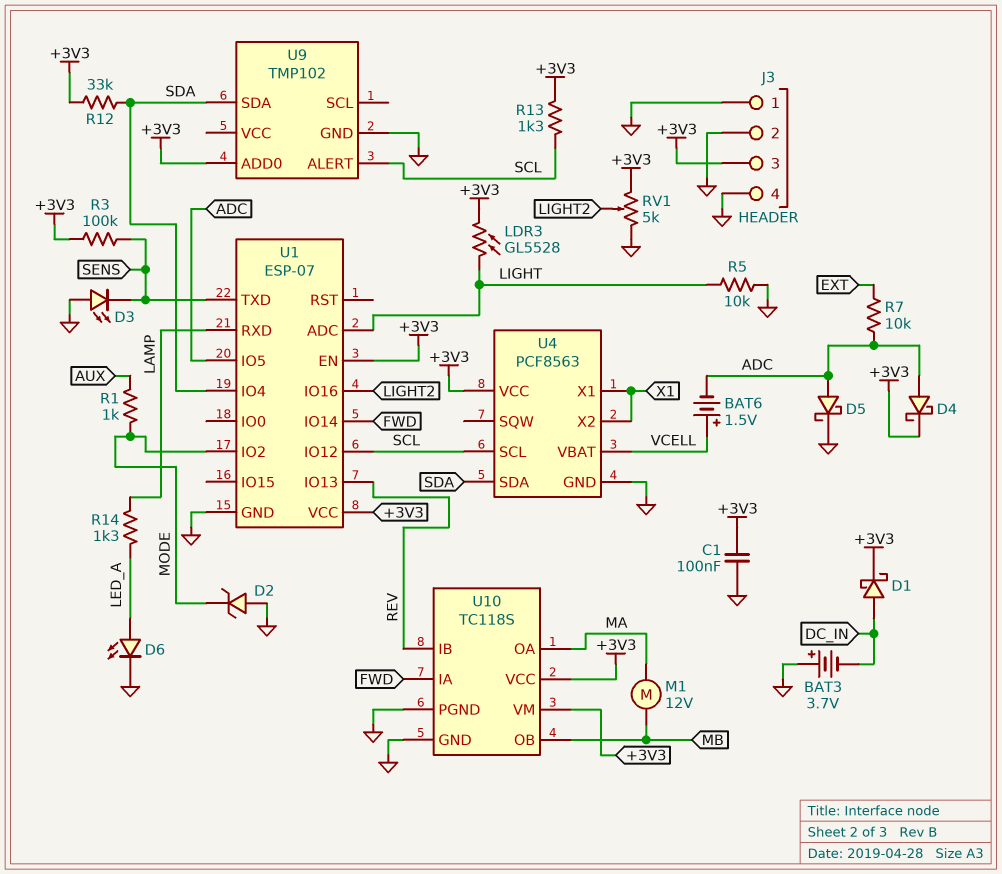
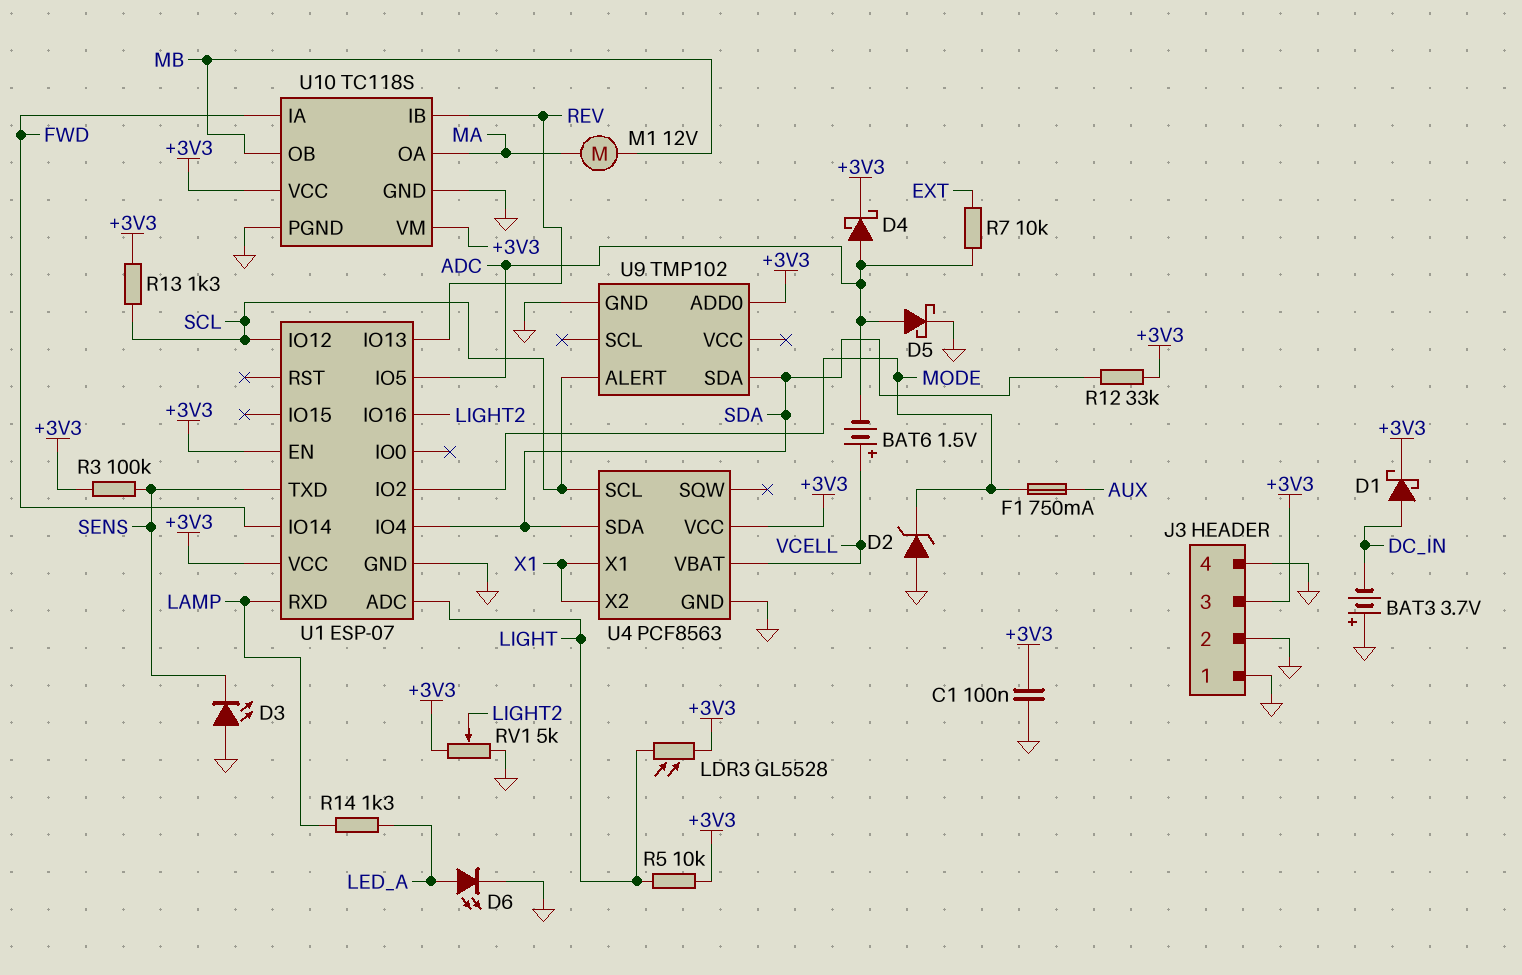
F1: none -> 750mA (AUX, MODE)
R1: 1k (AUX, MODE) -> none
R5: 10k (GND, LIGHT) -> 10k (+3V3, LIGHT)

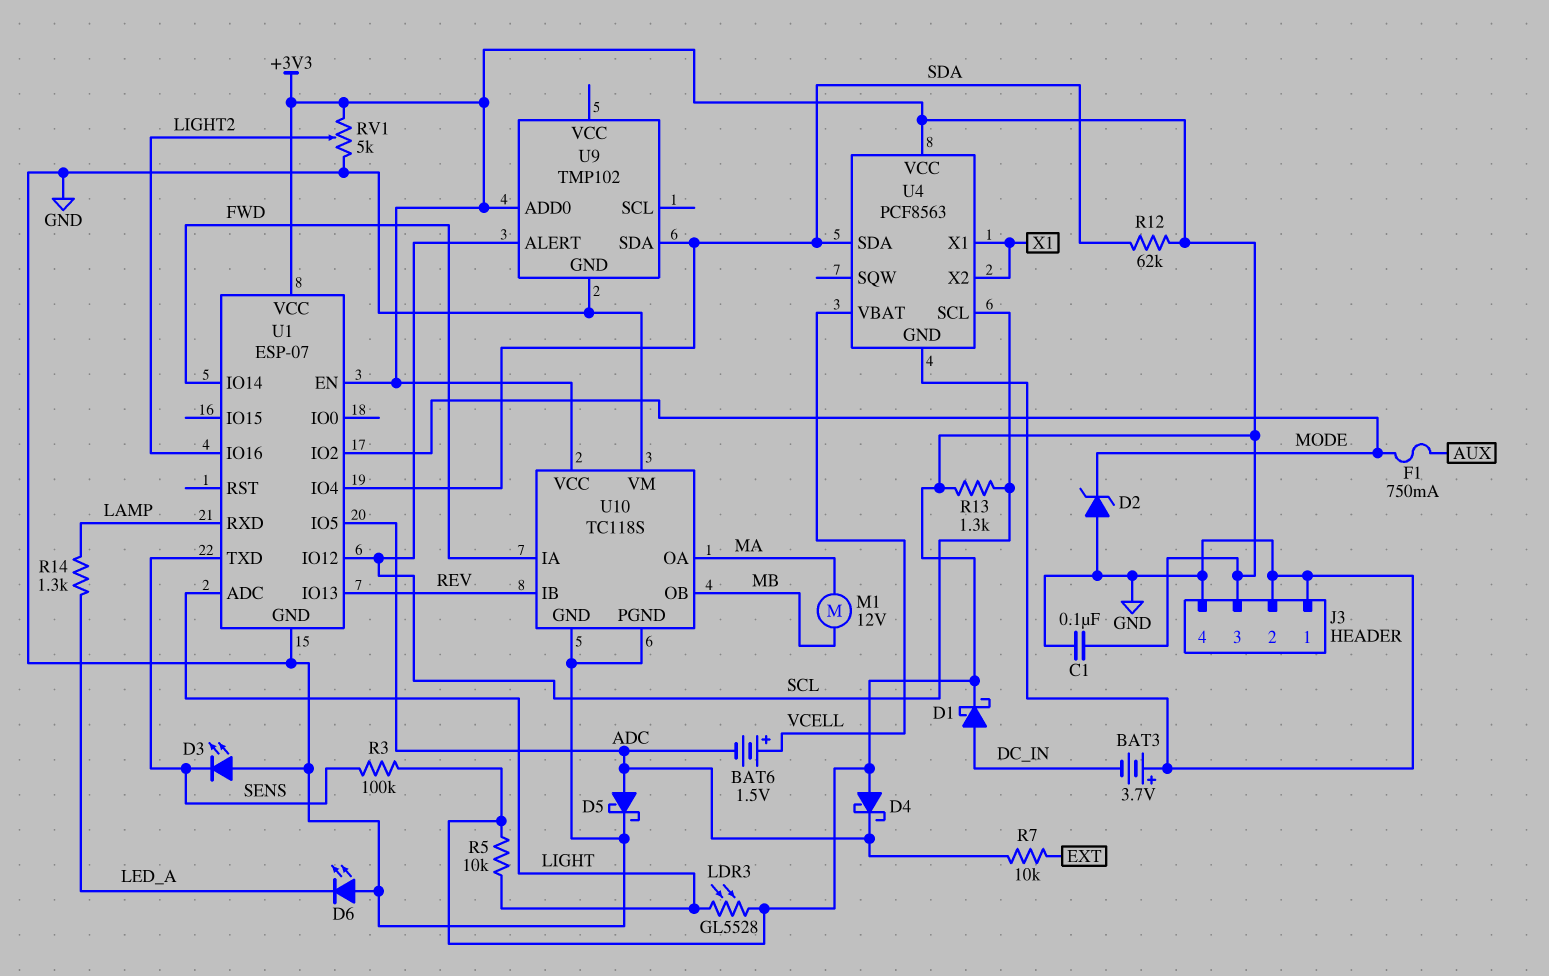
D4: schottky (A ADC, K +3V3) -> schottky (A +3V3, K ADC)
D6: LED (A LED_A, K GND) -> LED (A GND, K LED_A)
R12: 33k (+3V3, SDA) -> 62k (+3V3, SDA)
U10 pin VM: +3V3 -> GND

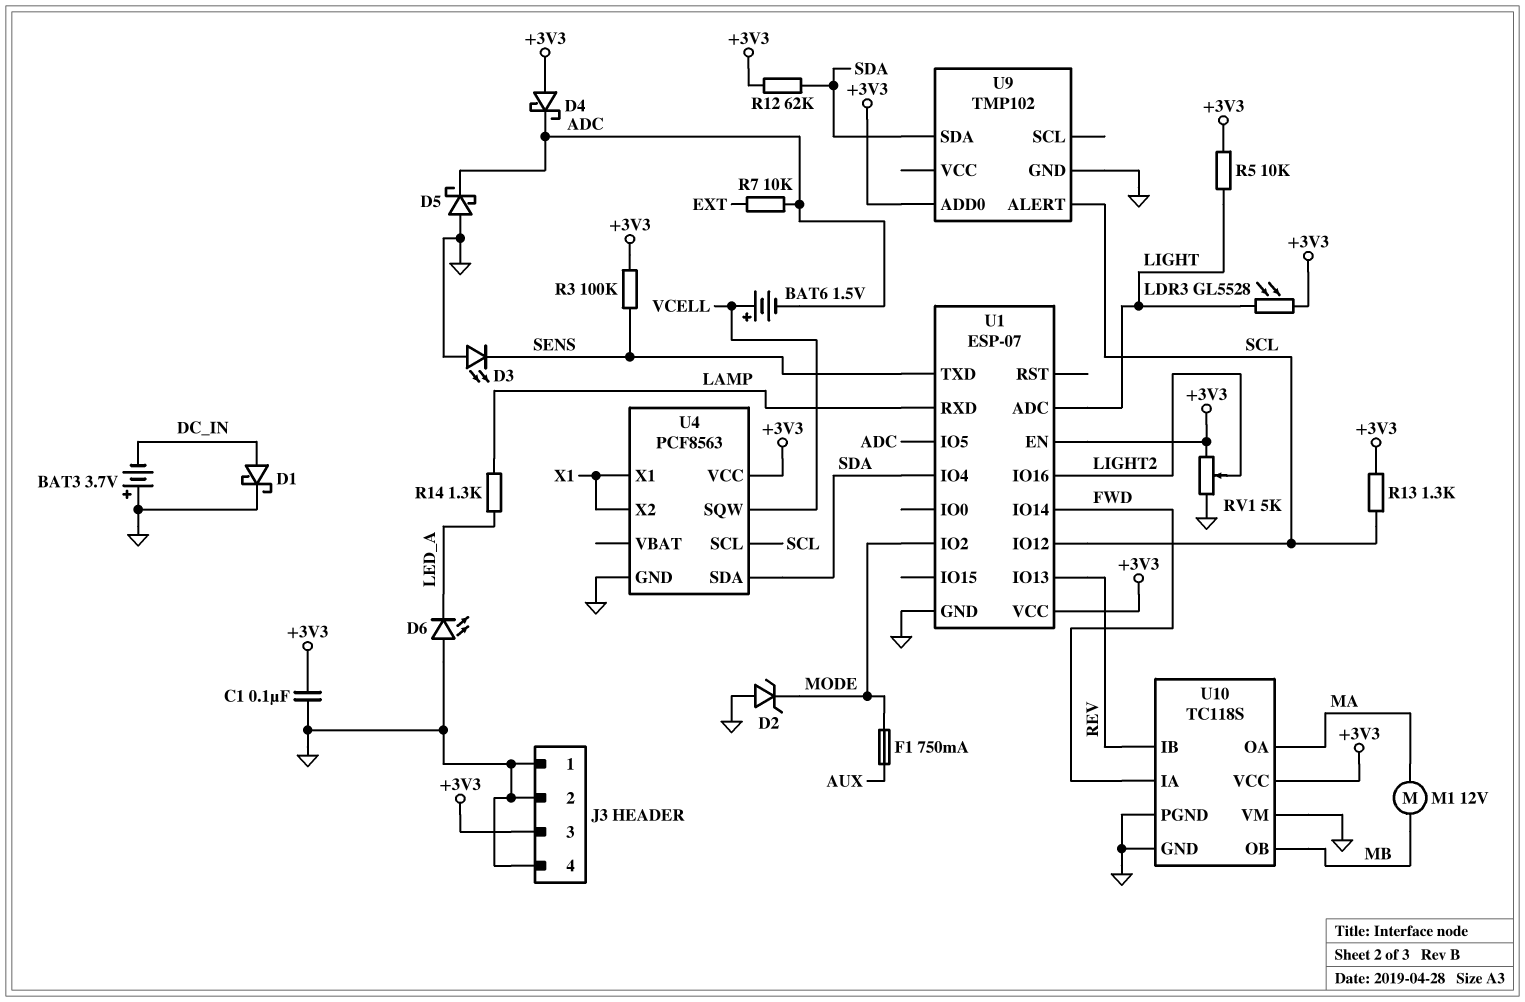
D1: schottky (A DC_IN, K +3V3) -> schottky (A DC_IN, K GND)
D5: schottky (A ADC, K GND) -> schottky (A GND, K ADC)
U4 pin SQW: none -> VCELL
U4 pin VBAT: VCELL -> none

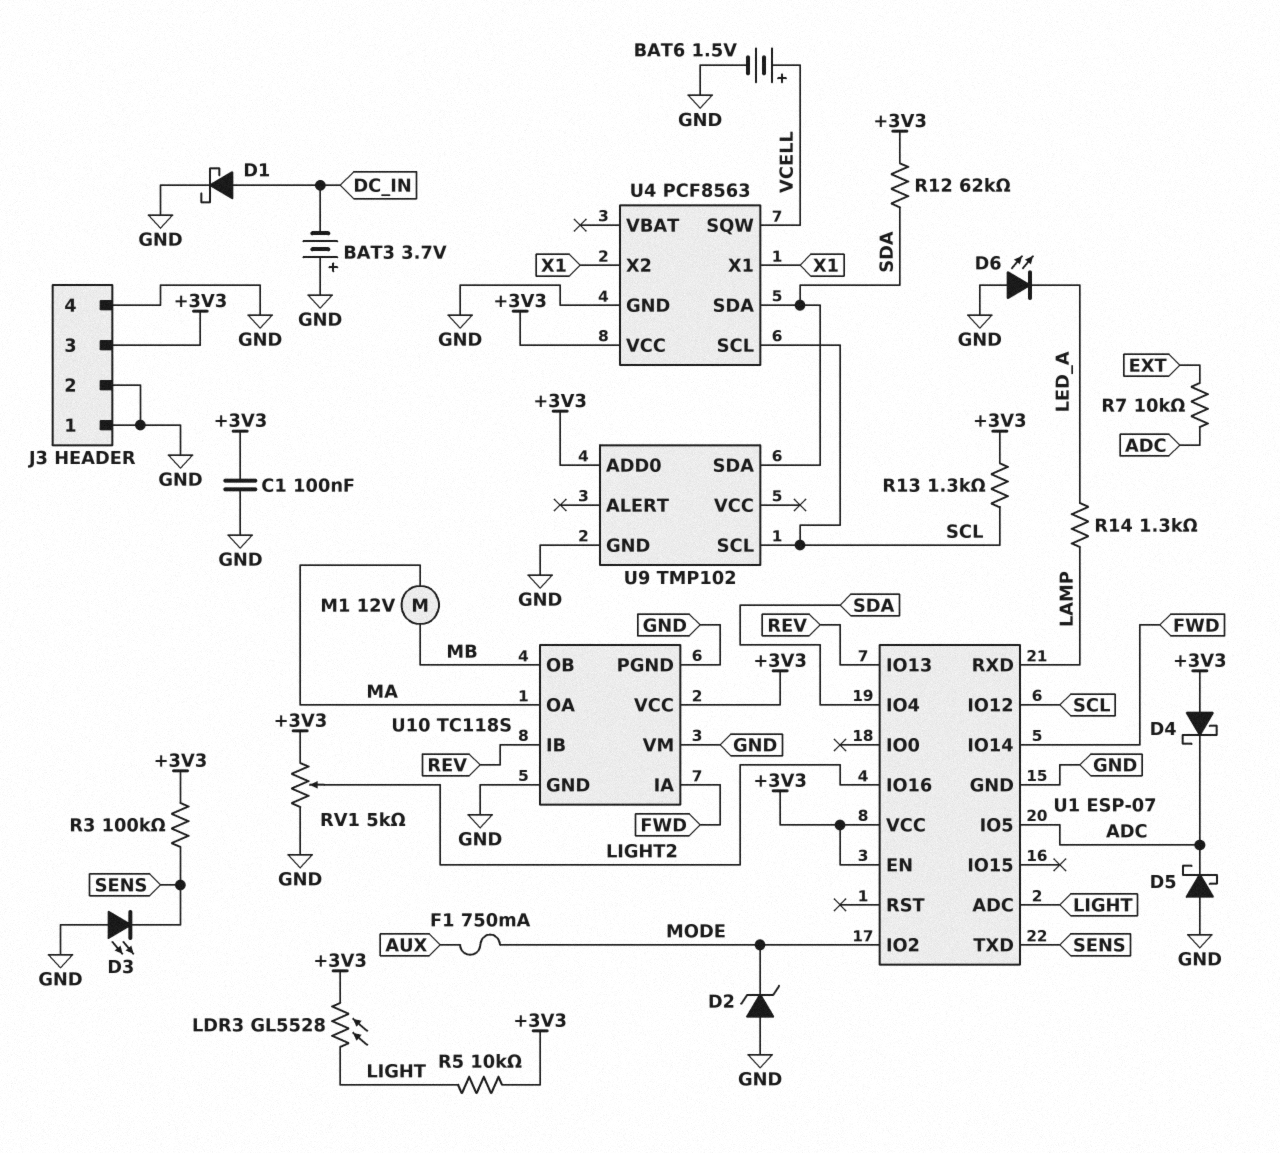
BAT6: 1.5V (plus VCELL, minus ADC) -> 1.5V (plus VCELL, minus GND)
U9 pin ALERT: SCL -> none
U9 pin SCL: none -> SCL

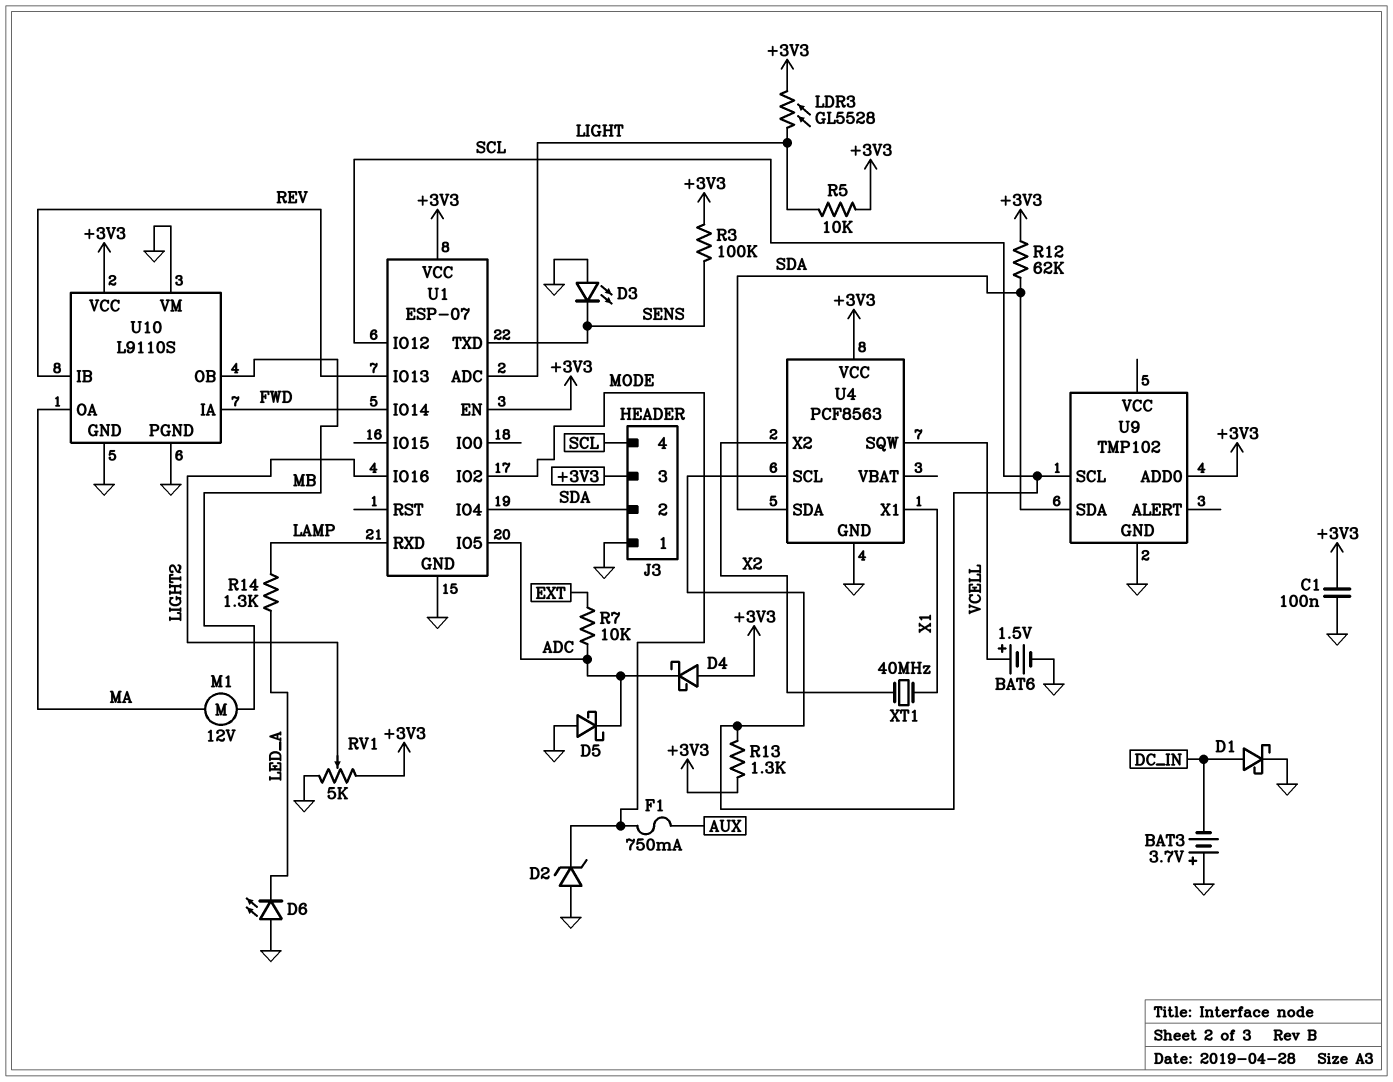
J3 pin 2: GND -> SDA
J3 pin 4: GND -> SCL
U4 pin X2: X1 -> X2
U10: TC118S -> L9110S
XT1: none -> 40MHz (X1, X2)

